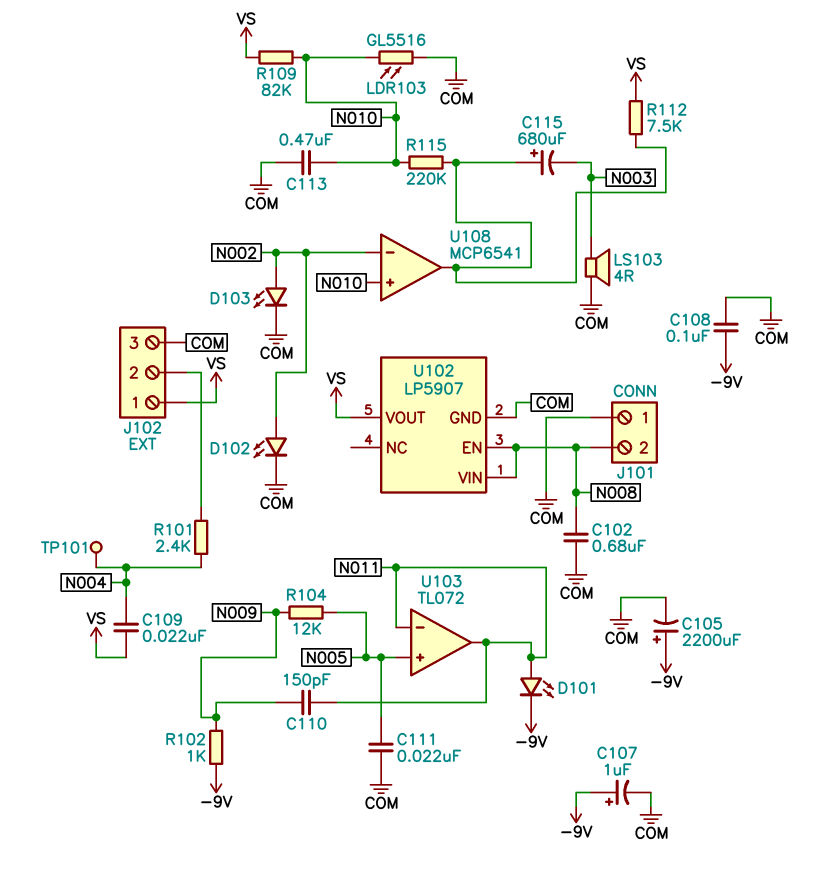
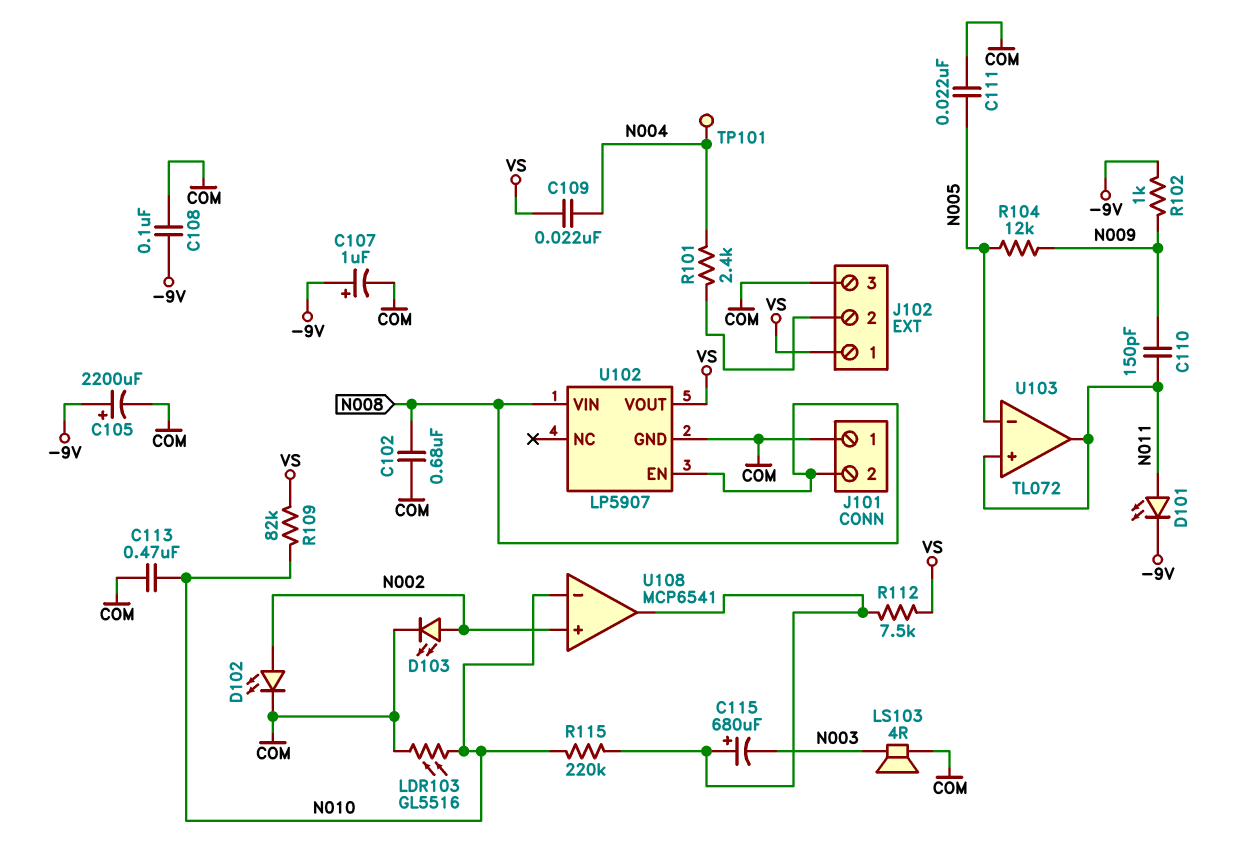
U103 pin in+: N005 -> N011
U103 pin in-: N011 -> N005
U108 pin in+: N010 -> N002
U108 pin in-: N002 -> N010

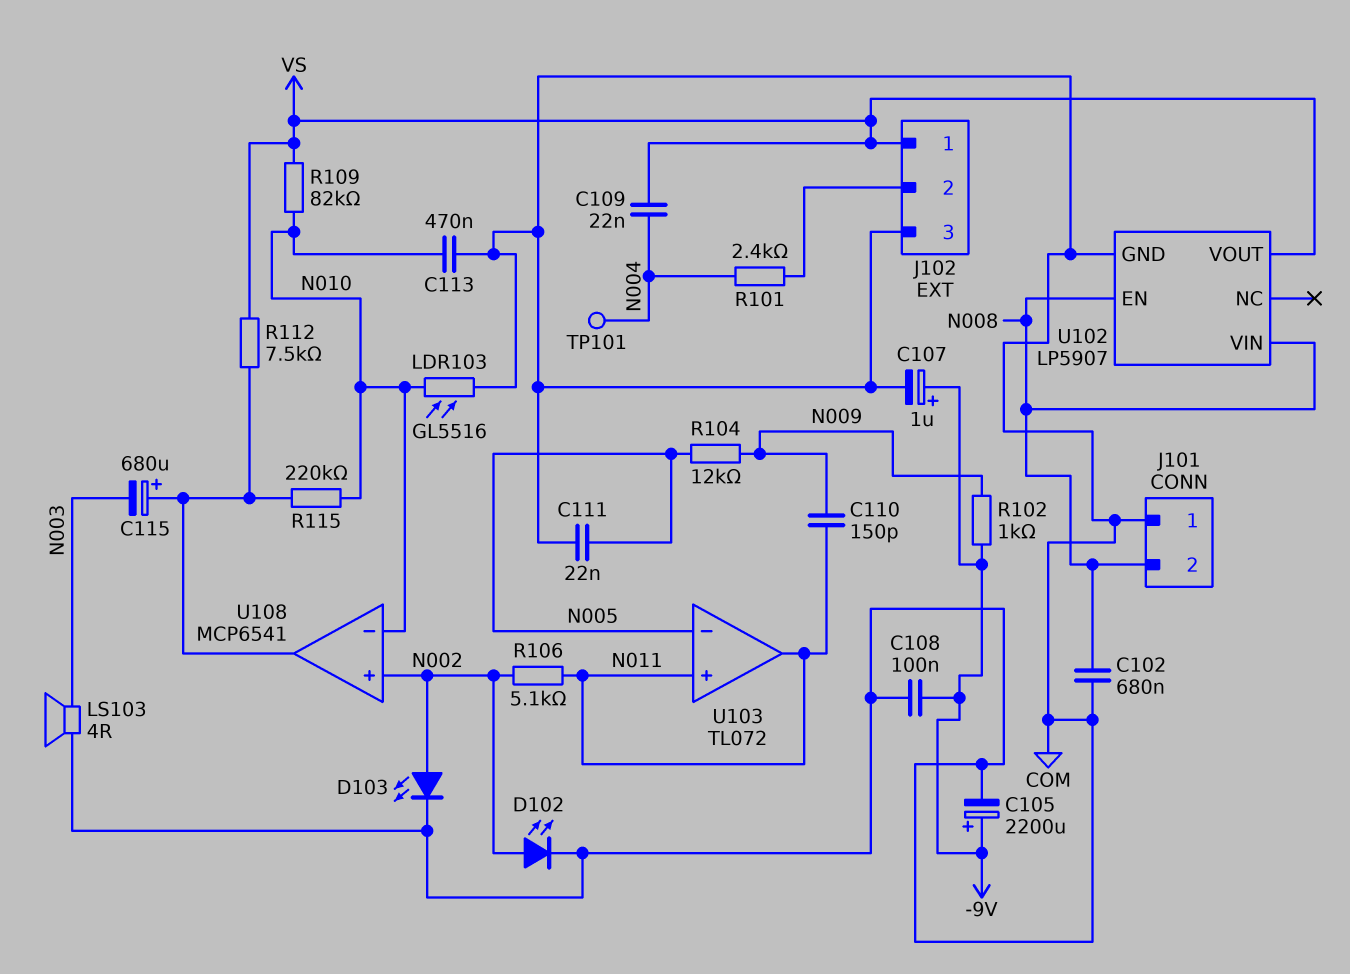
D101: LED (A N011, K -9V) -> none
R106: none -> 5.1k (N002, N011)

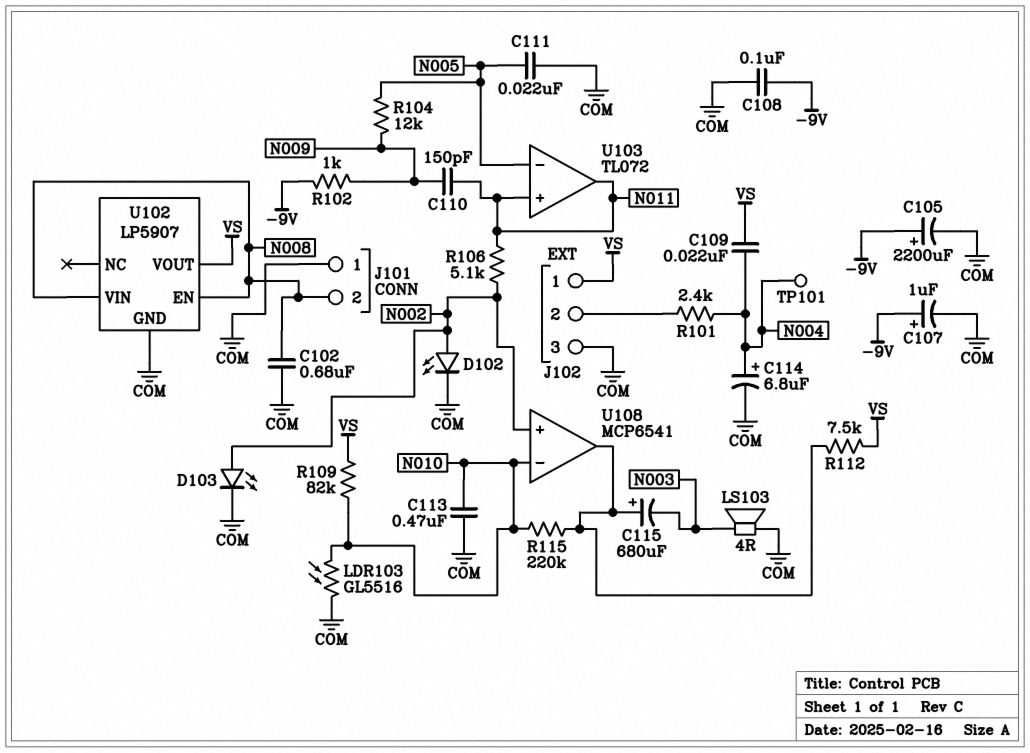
C114: none -> 6.8uF (plus N004, minus COM)

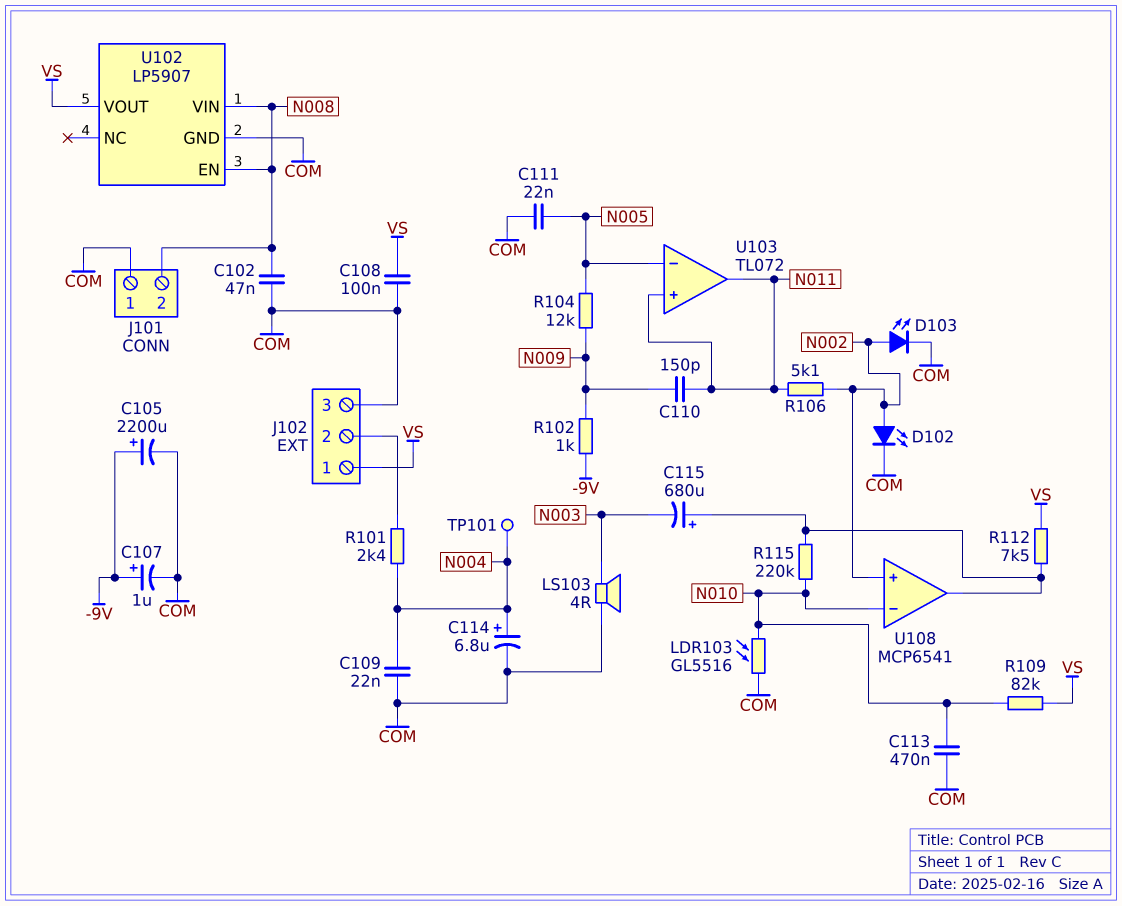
C102: 680nF (COM, N008) -> 47nF (COM, N008)
C108: 100nF (-9V, COM) -> 100nF (COM, VS)
C109: 22nF (N004, VS) -> 22nF (COM, N004)

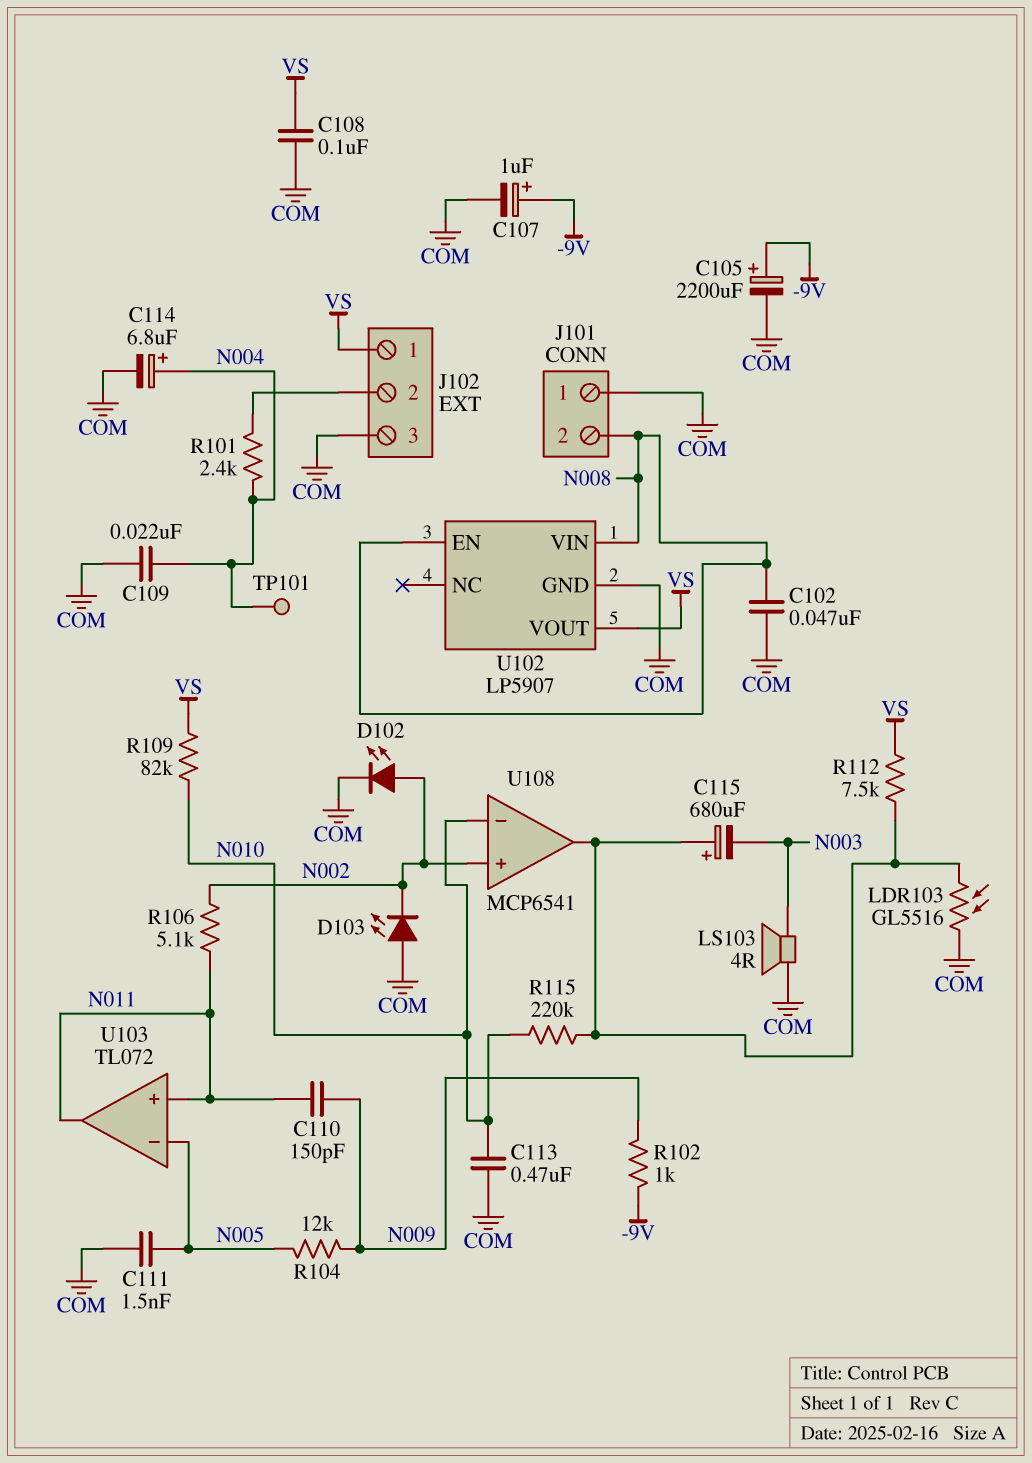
C111: 22nF (COM, N005) -> 1.5nF (COM, N005)
D103: LED (A N002, K COM) -> LED (A COM, K N002)
LDR103: GL5516 (COM, N010) -> GL5516 (COM, U108/out)

